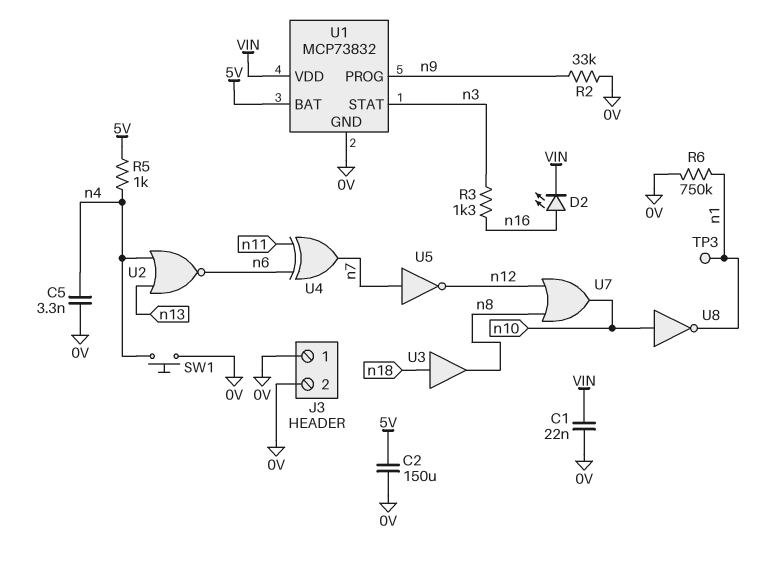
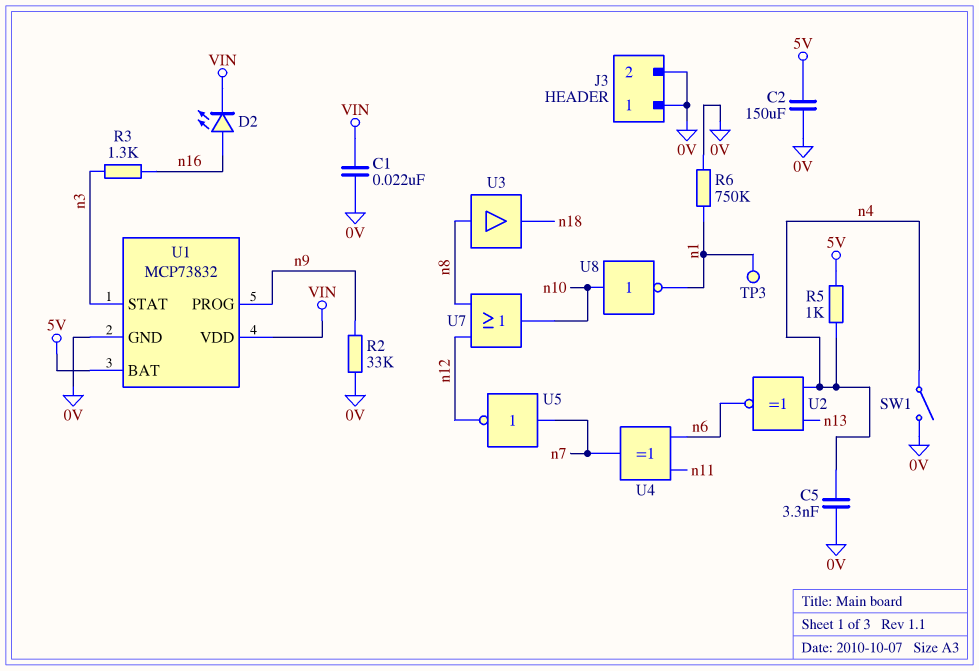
SW1: button (0V, n4) -> switch (0V, n4)
U2: NOR (in n4, in n13, out n6) -> XNOR (in n4, in n13, out n6)
U3: buffer (in n18, out n8) -> buffer (in n8, out n18)

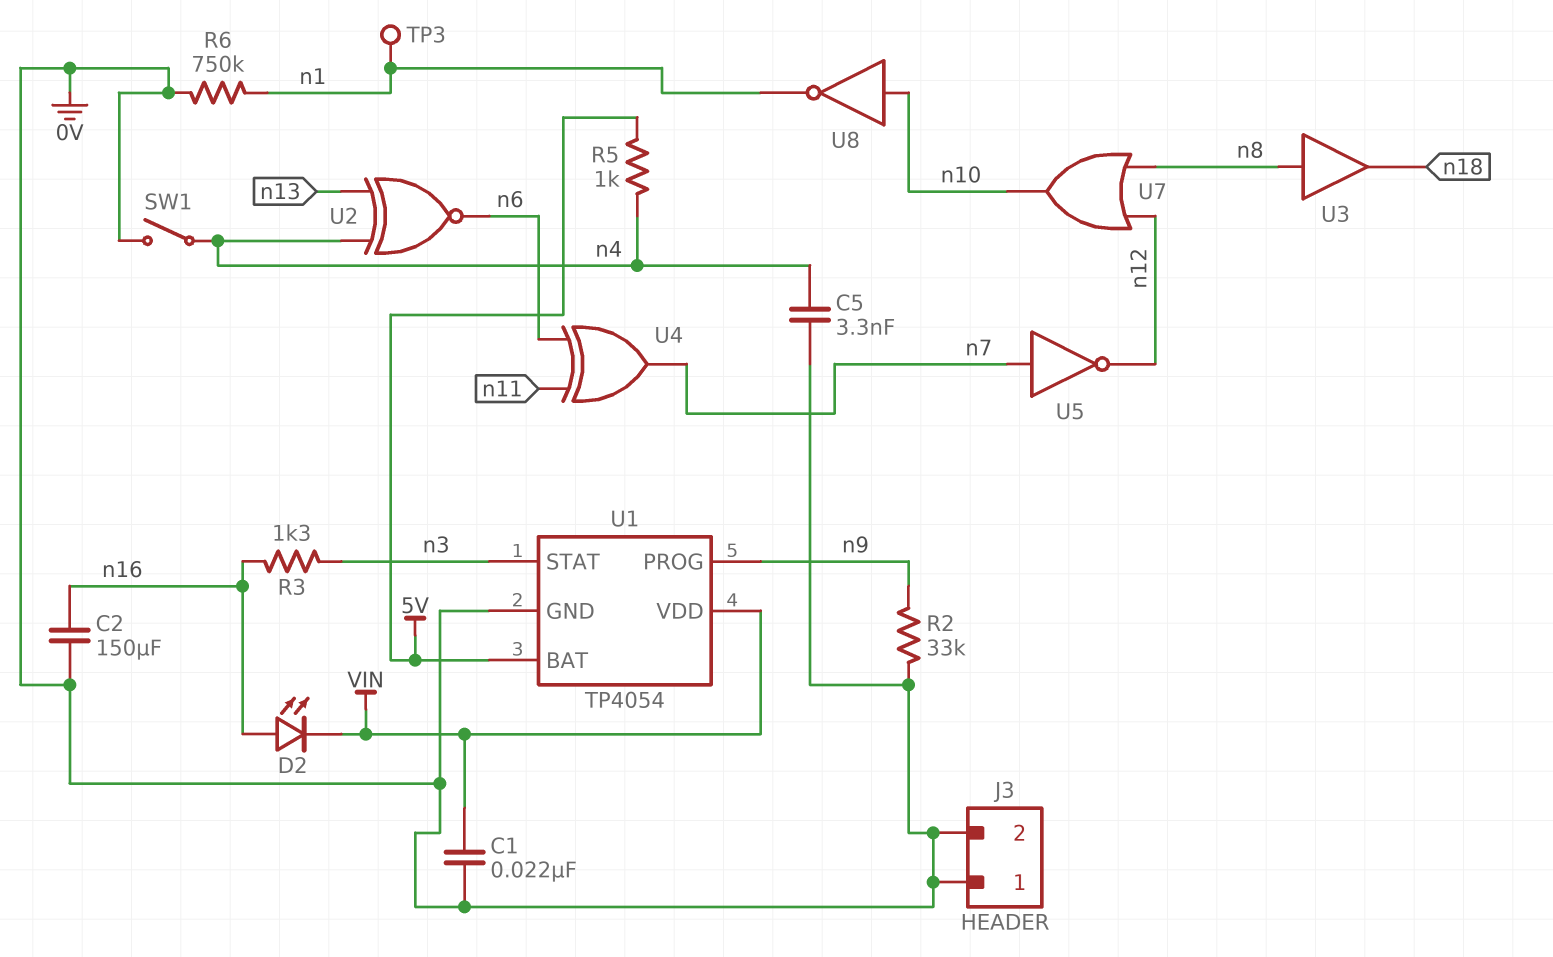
C2: 150uF (0V, 5V) -> 150uF (0V, n16)
U1: MCP73832 -> TP4054

